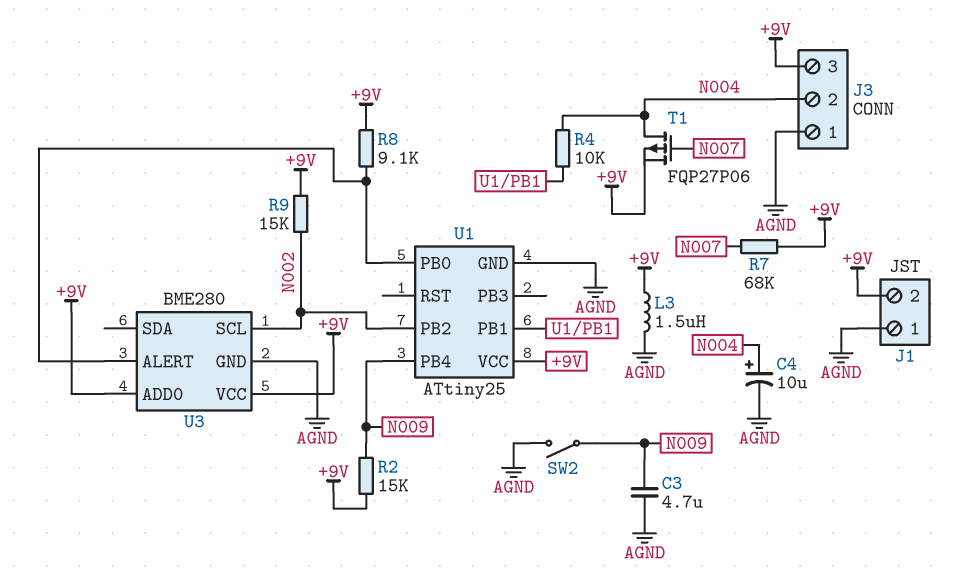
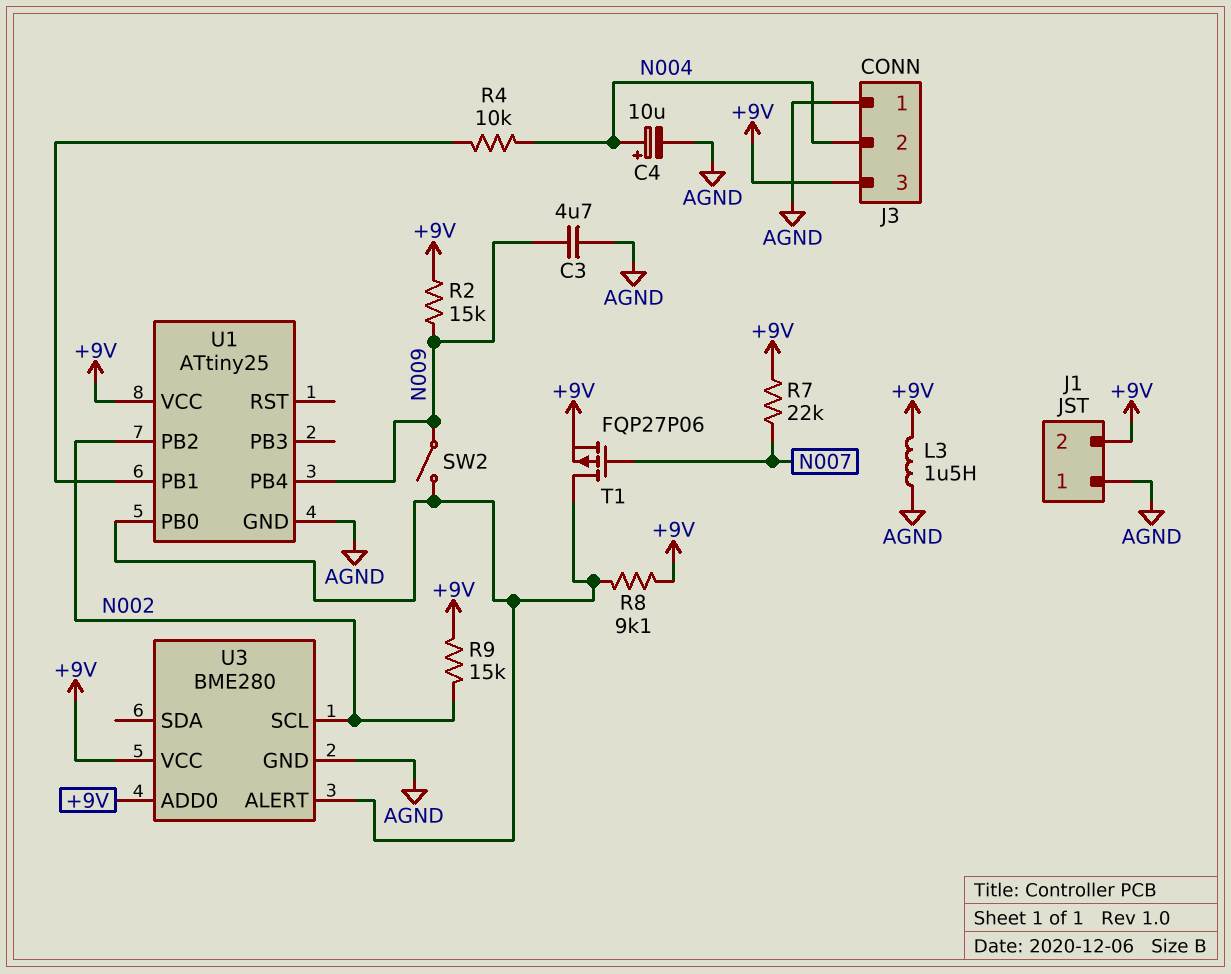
R7: 68k (+9V, N007) -> 22k (+9V, N007)
SW2: switch (AGND, N009) -> switch (N009, U1/PB0)
T1: PMOS FQP27P06 (G N007, D N004, S +9V) -> PMOS FQP27P06 (G N007, D U1/PB0, S +9V)

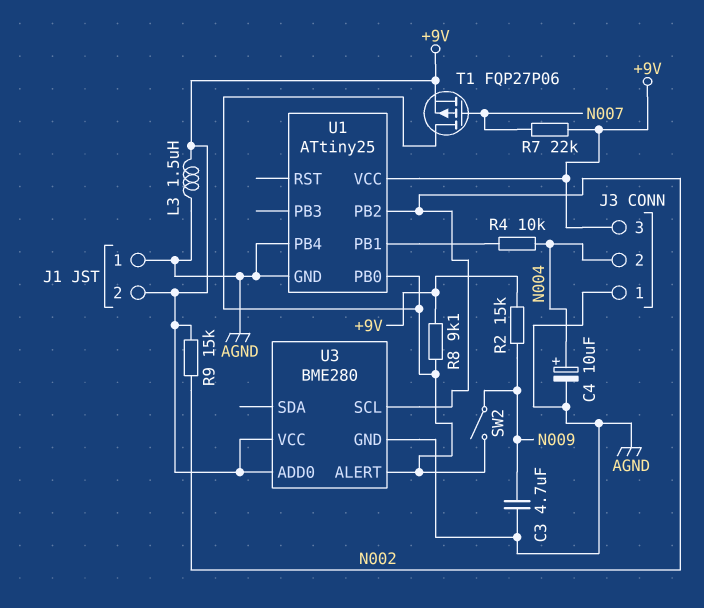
U1 pin PB4: N009 -> AGND

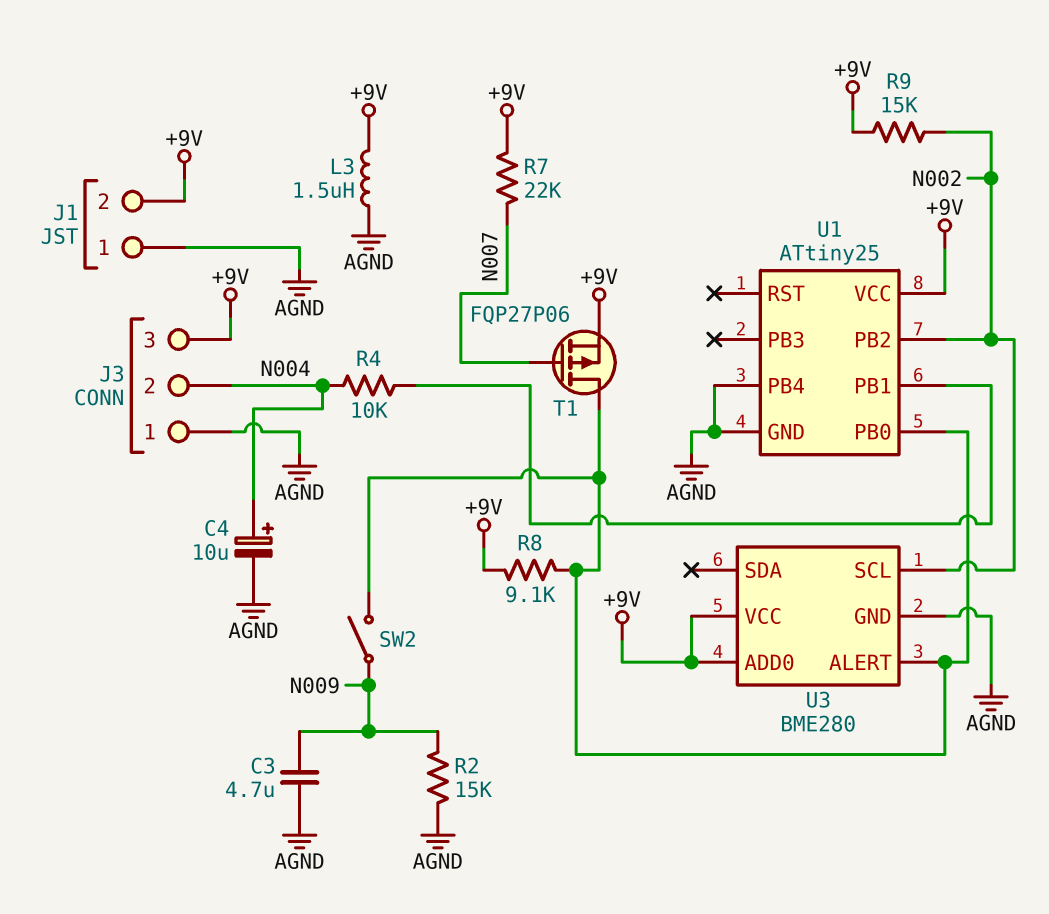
R2: 15k (+9V, N009) -> 15k (AGND, N009)

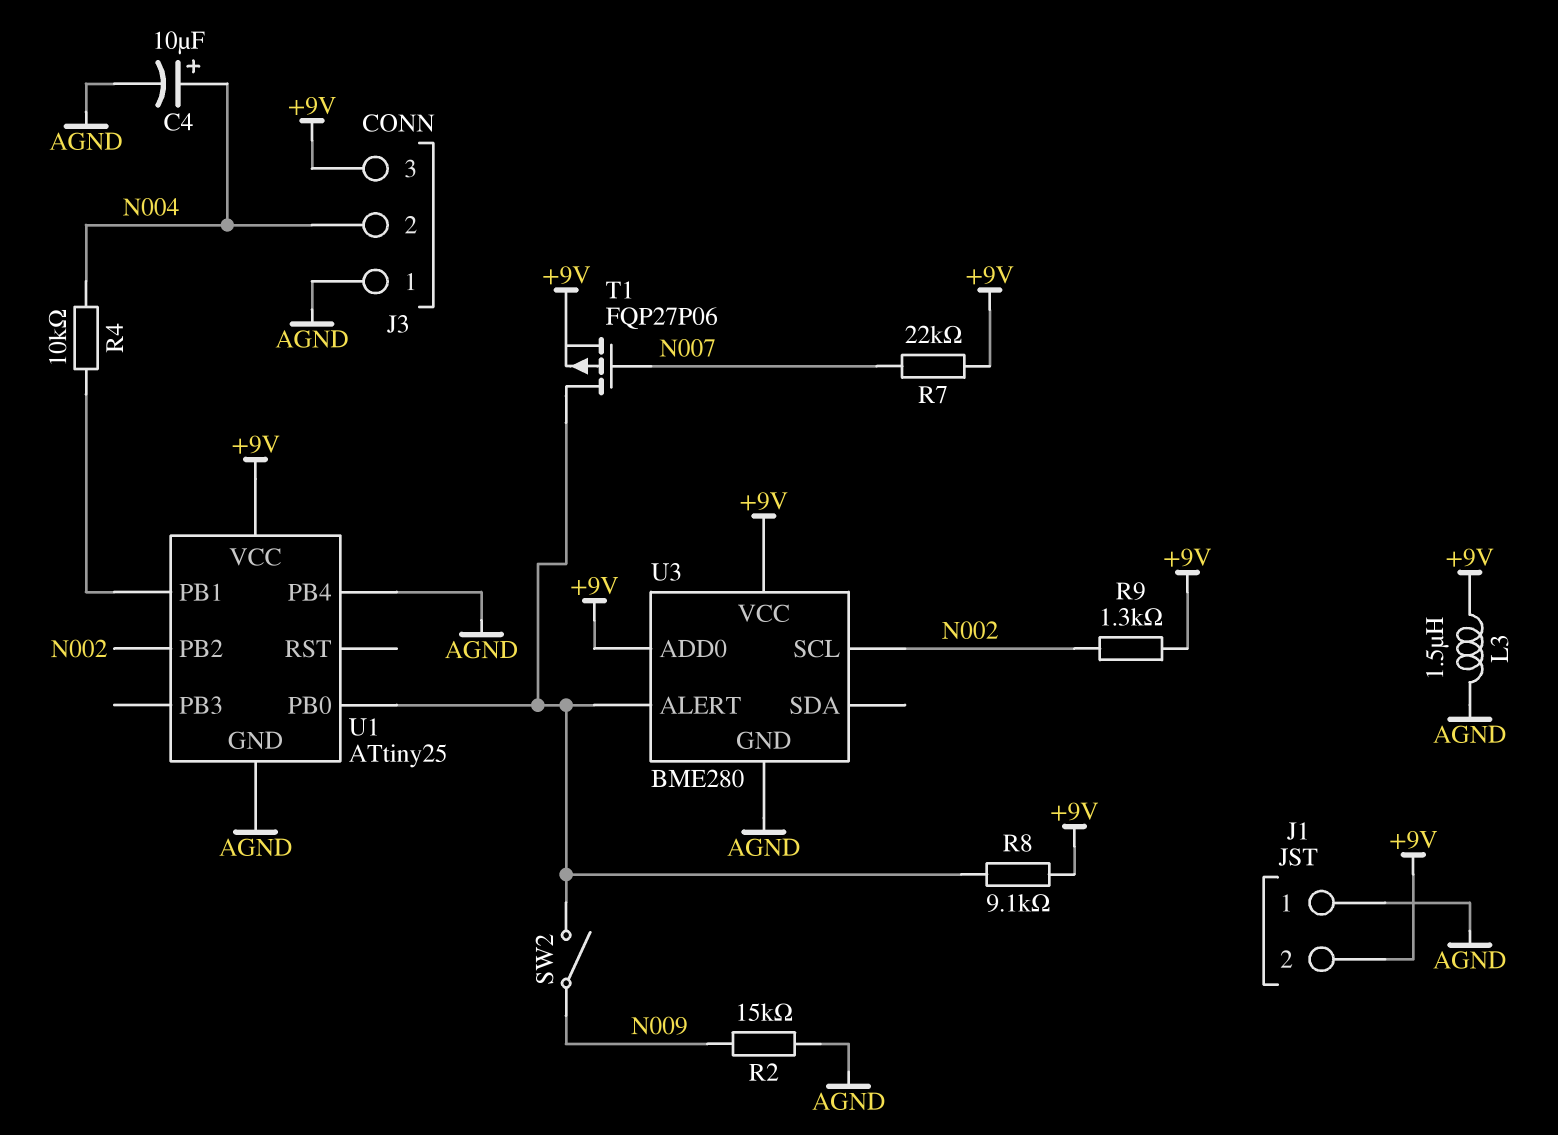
C3: 4.7uF (AGND, N009) -> none
R9: 15k (+9V, N002) -> 1.3k (+9V, N002)

